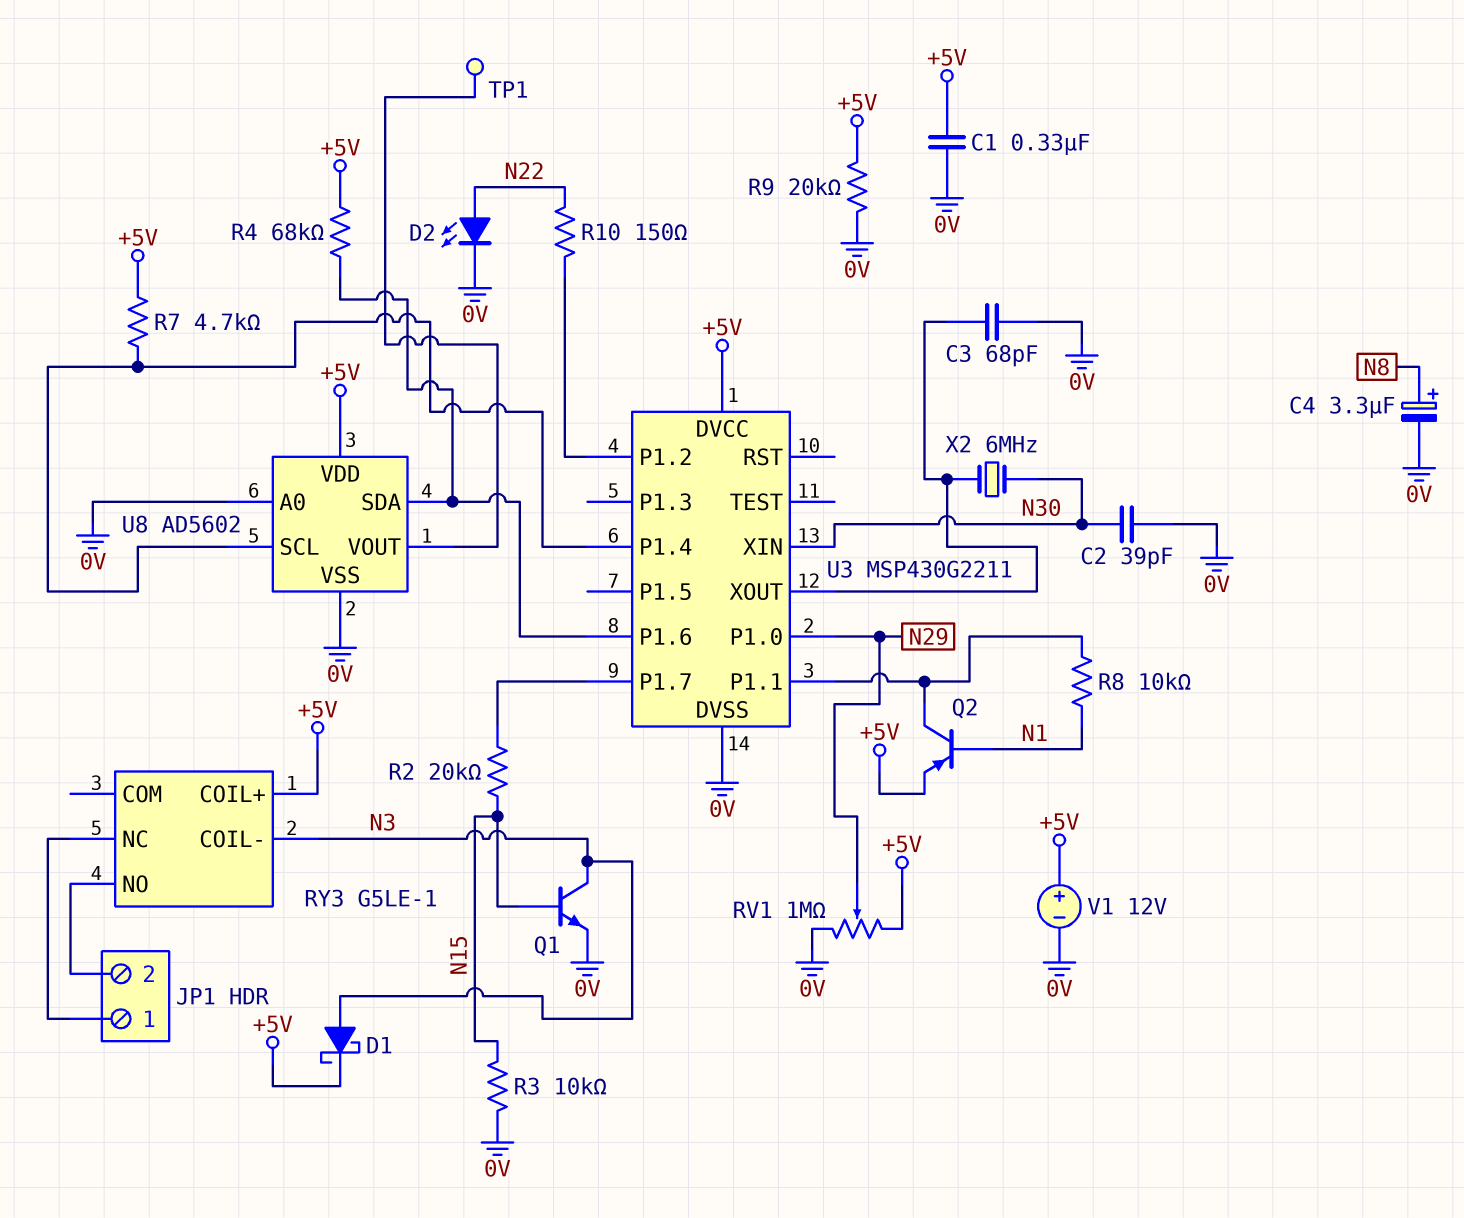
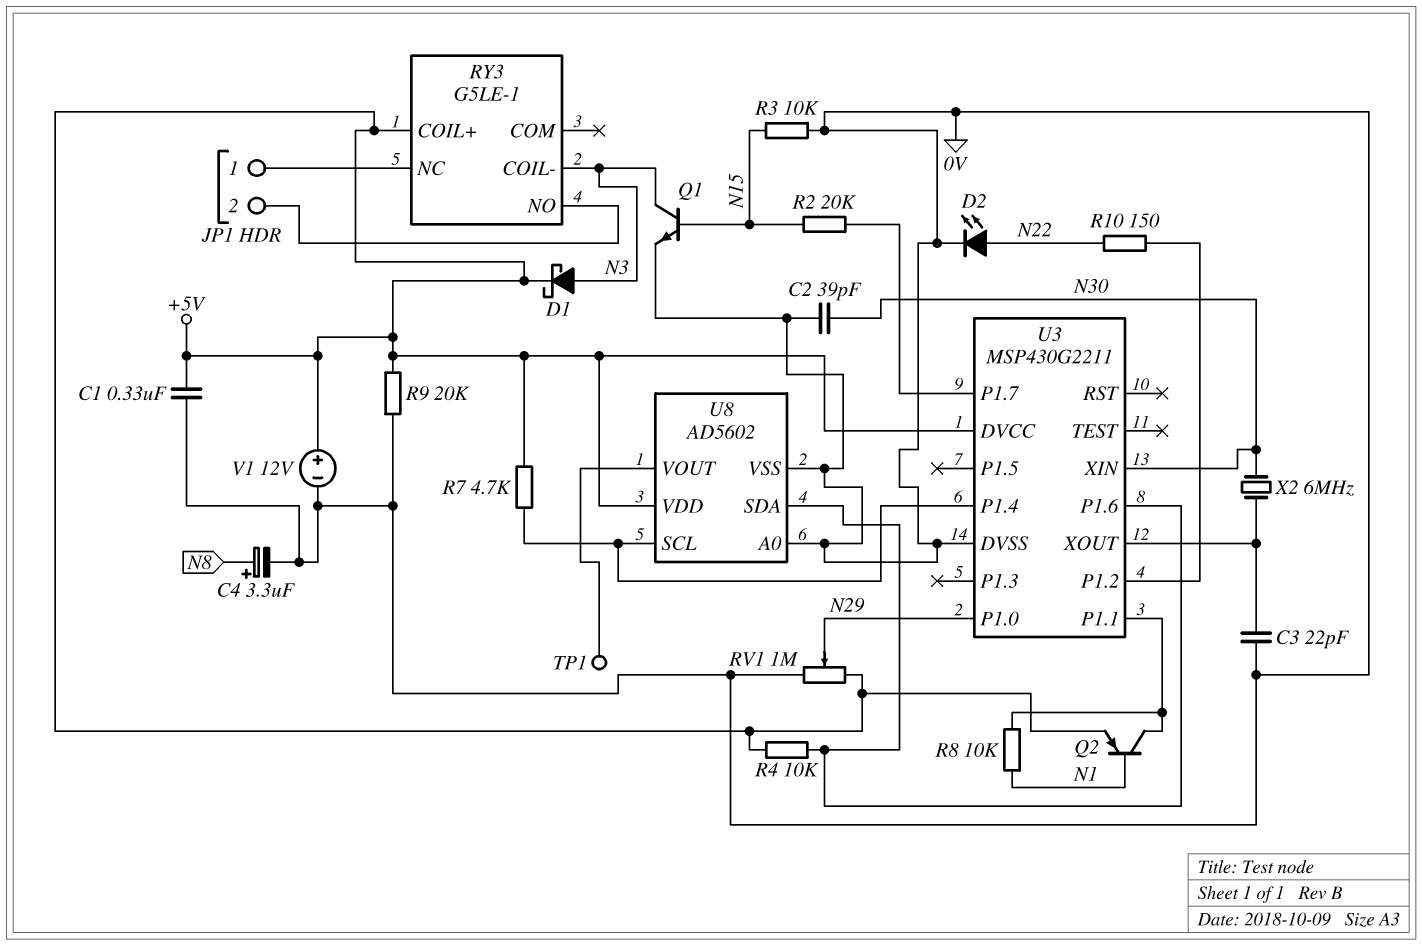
C3: 68pF (0V, U3/XOUT) -> 22pF (0V, U3/XOUT)
R4: 68k (+5V, U3/P1.6) -> 10k (+5V, U3/P1.6)

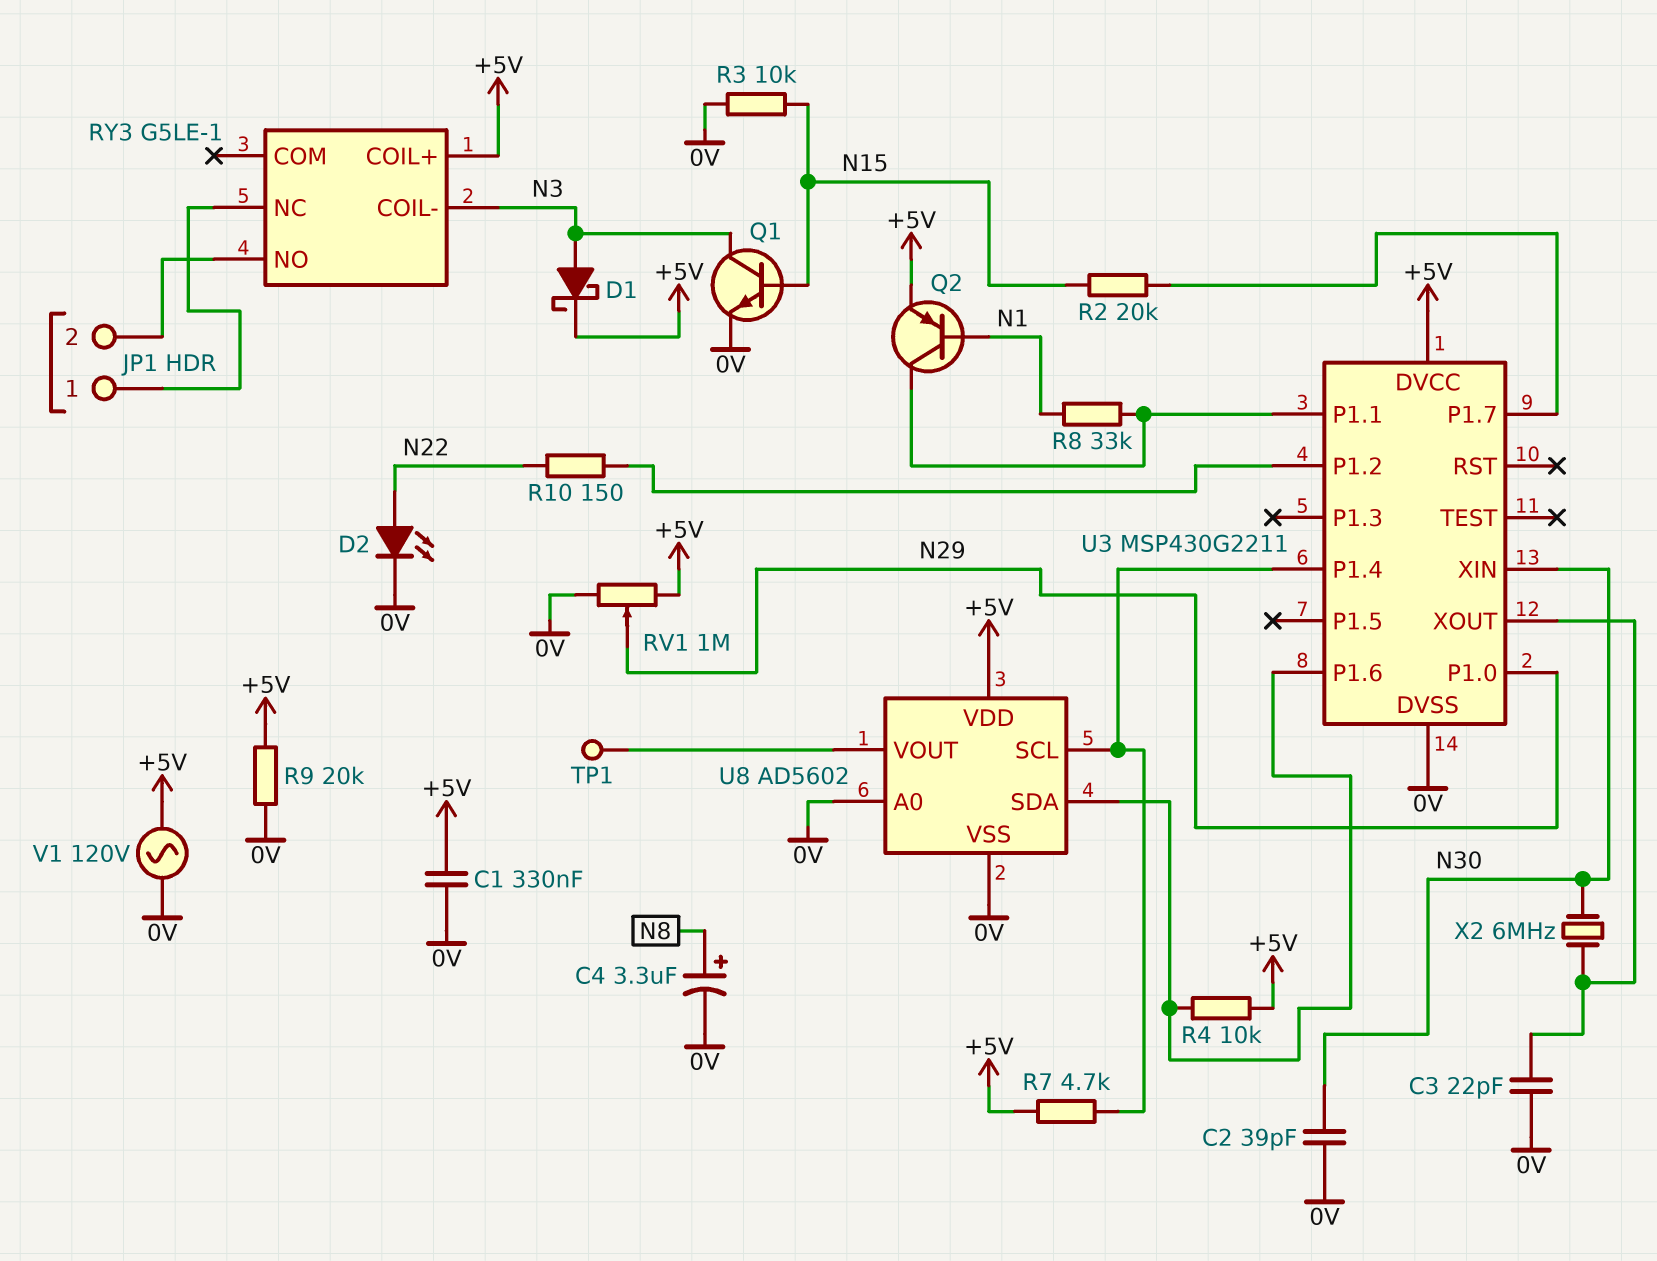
R8: 10k (N1, U3/P1.1) -> 33k (N1, U3/P1.1)
V1: 12V (plus +5V, minus 0V) -> AC 120V (+5V, 0V)

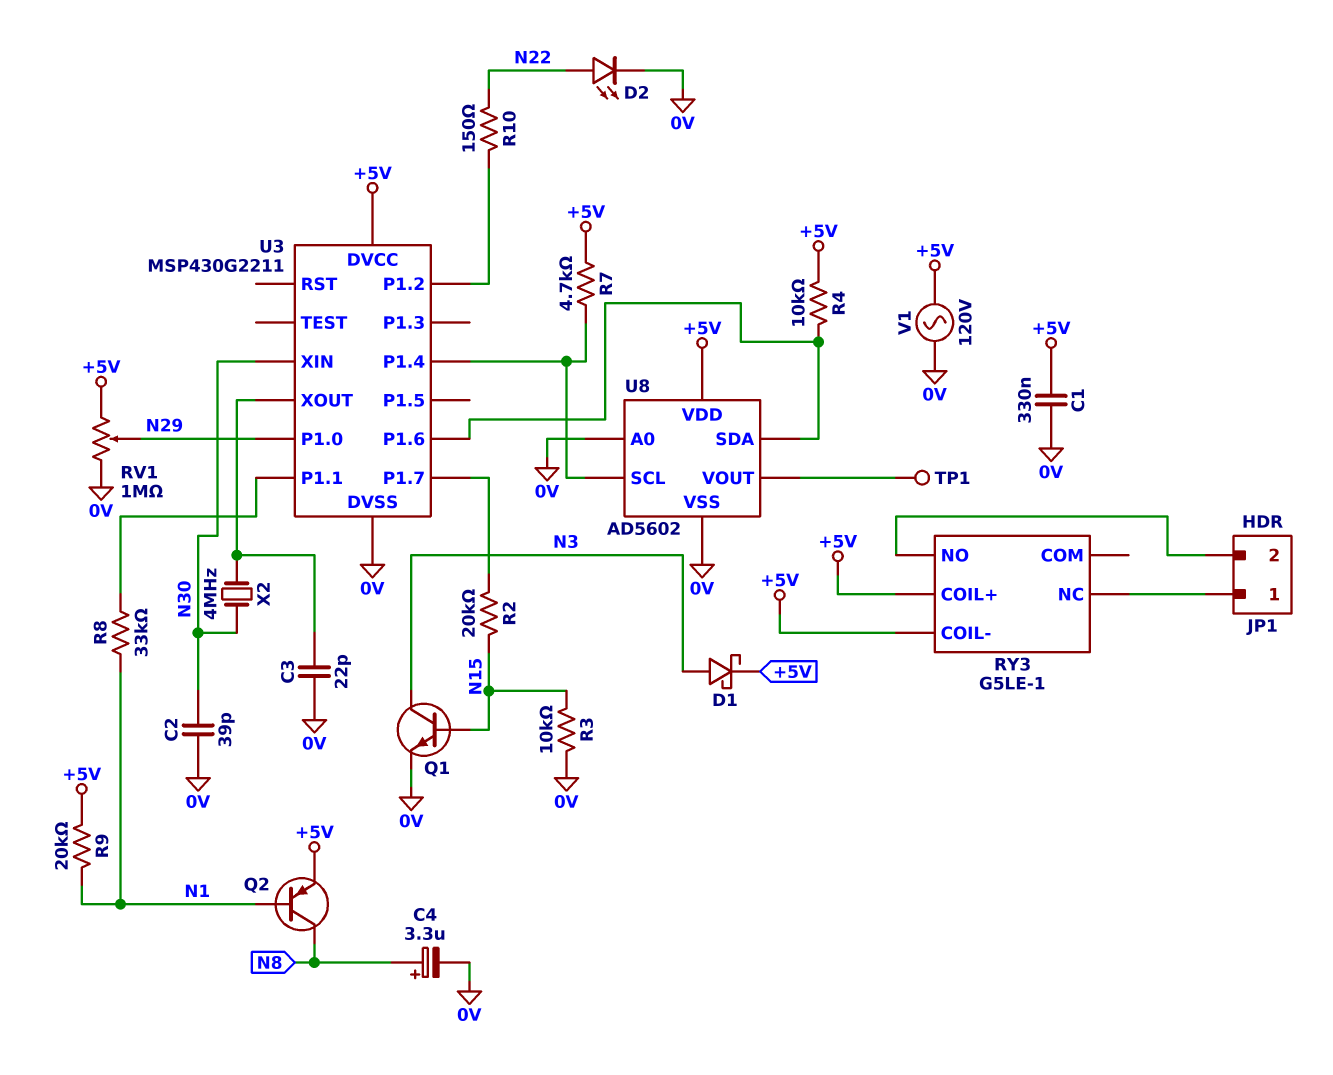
Q2: PNP (B N1, C U3/P1.1, E +5V) -> PNP (B N1, C N8, E +5V)
R9: 20k (+5V, 0V) -> 20k (+5V, N1)
RY3 pin COIL-: N3 -> +5V
X2: 6MHz (N30, U3/XOUT) -> 4MHz (N30, U3/XOUT)

